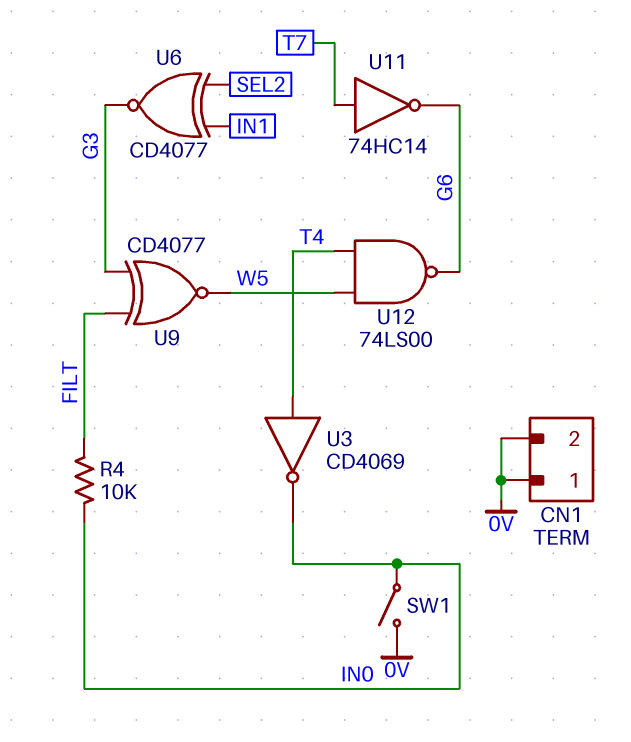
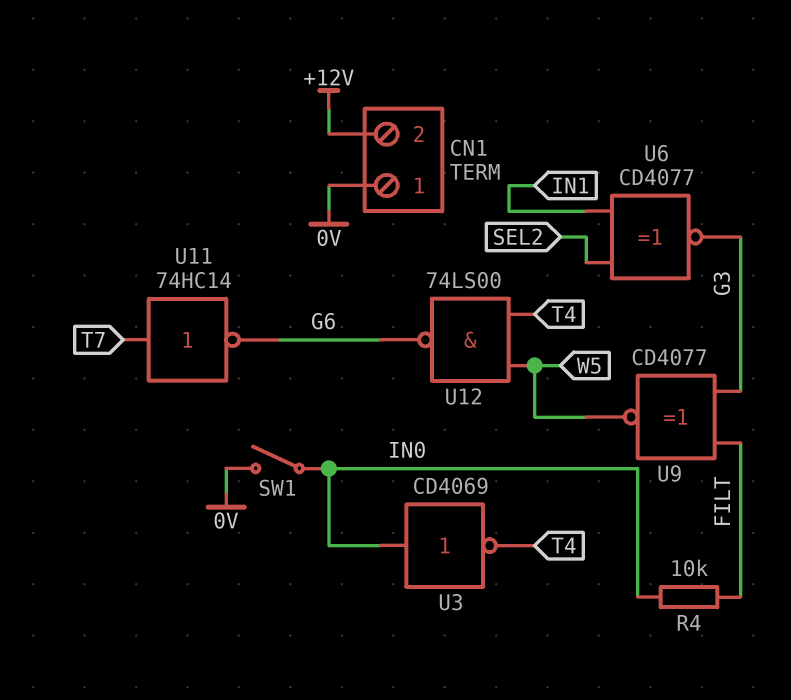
CN1 pin 2: 0V -> +12V
U3: NOT CD4069 (in T4, out IN0) -> NOT CD4069 (in IN0, out T4)

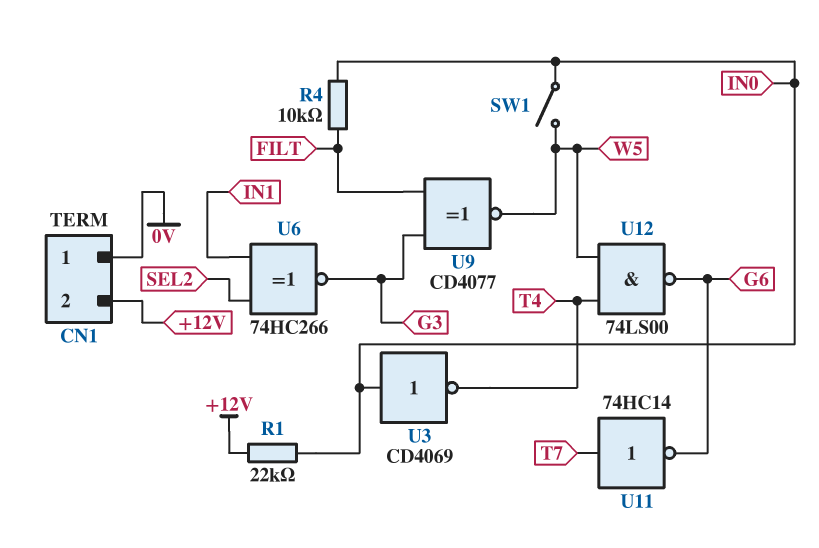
R1: none -> 22k (+12V, IN0)
SW1: switch (0V, IN0) -> switch (IN0, W5)
U6: XNOR CD4077 (in IN1, in SEL2, out G3) -> XNOR 74HC266 (in IN1, in SEL2, out G3)

